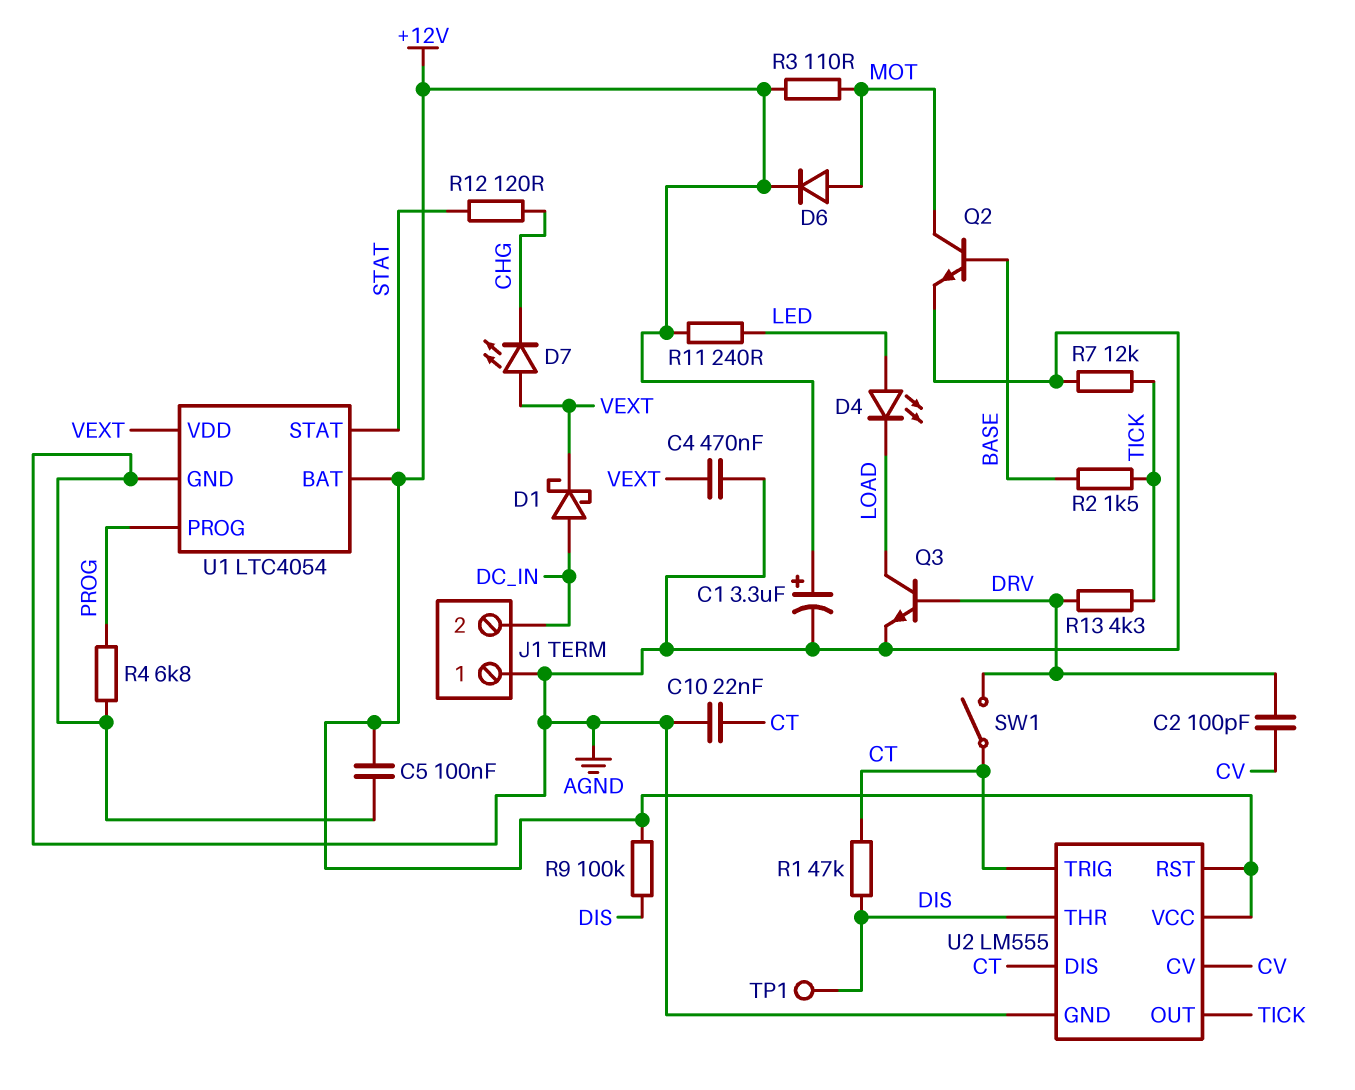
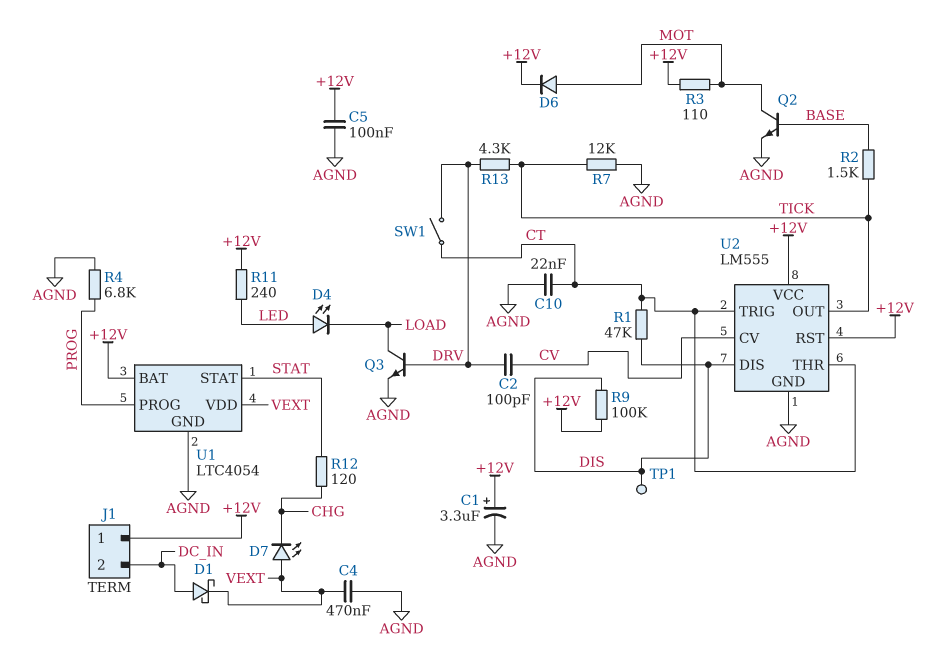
J1 pin 1: AGND -> +12V
U2 pin DIS: CT -> DIS
U2 pin THR: DIS -> CT

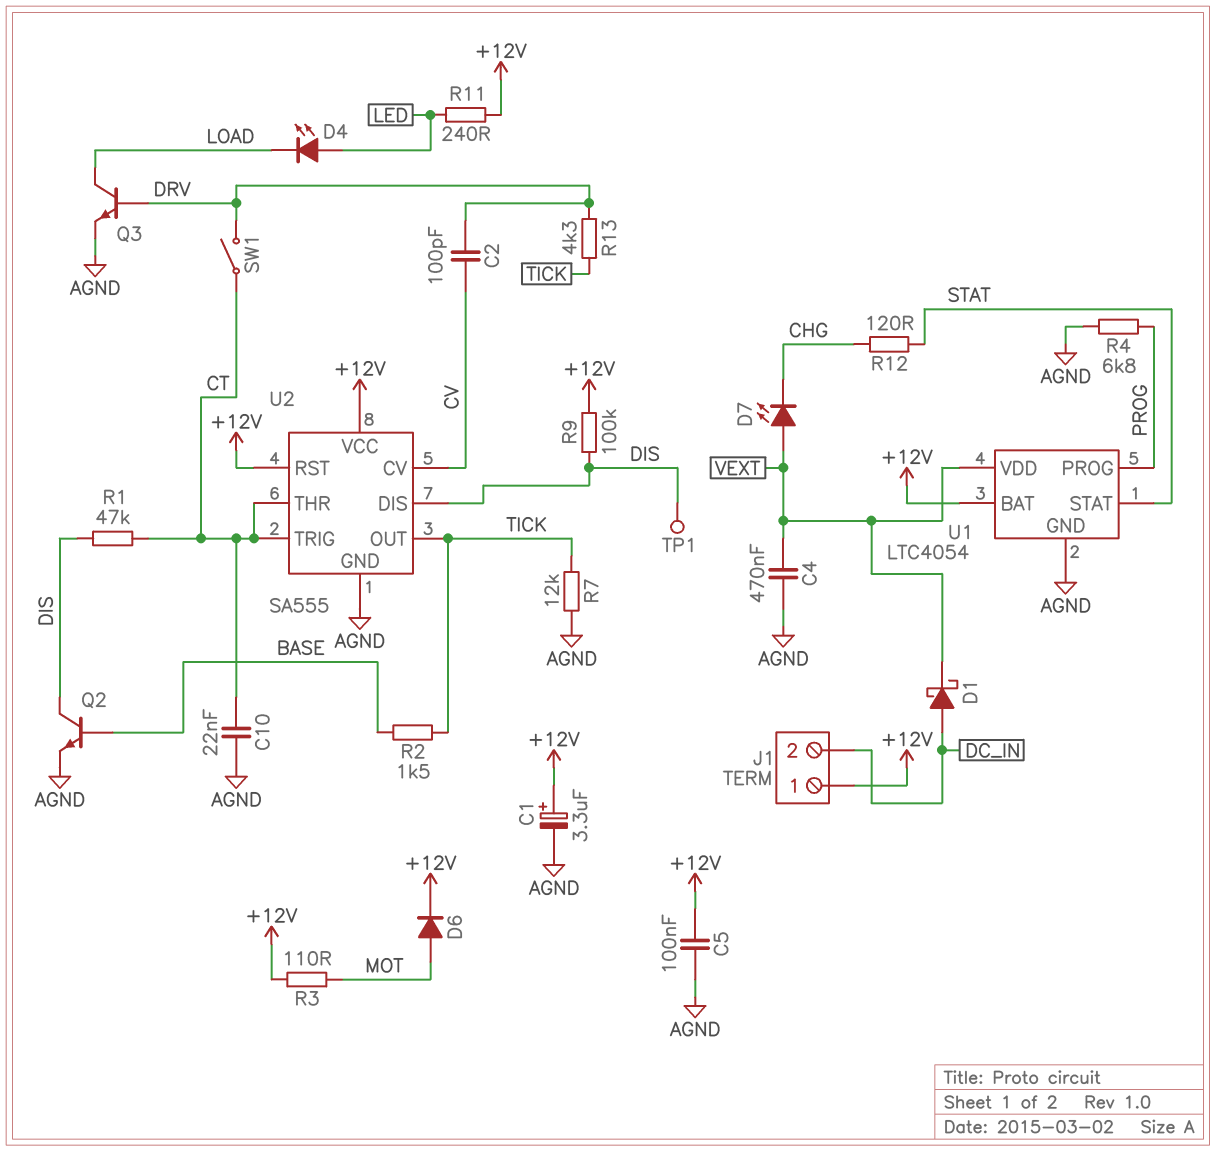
Q2: NPN (B BASE, C MOT, E AGND) -> NPN (B BASE, C DIS, E AGND)
U2: LM555 -> SA555

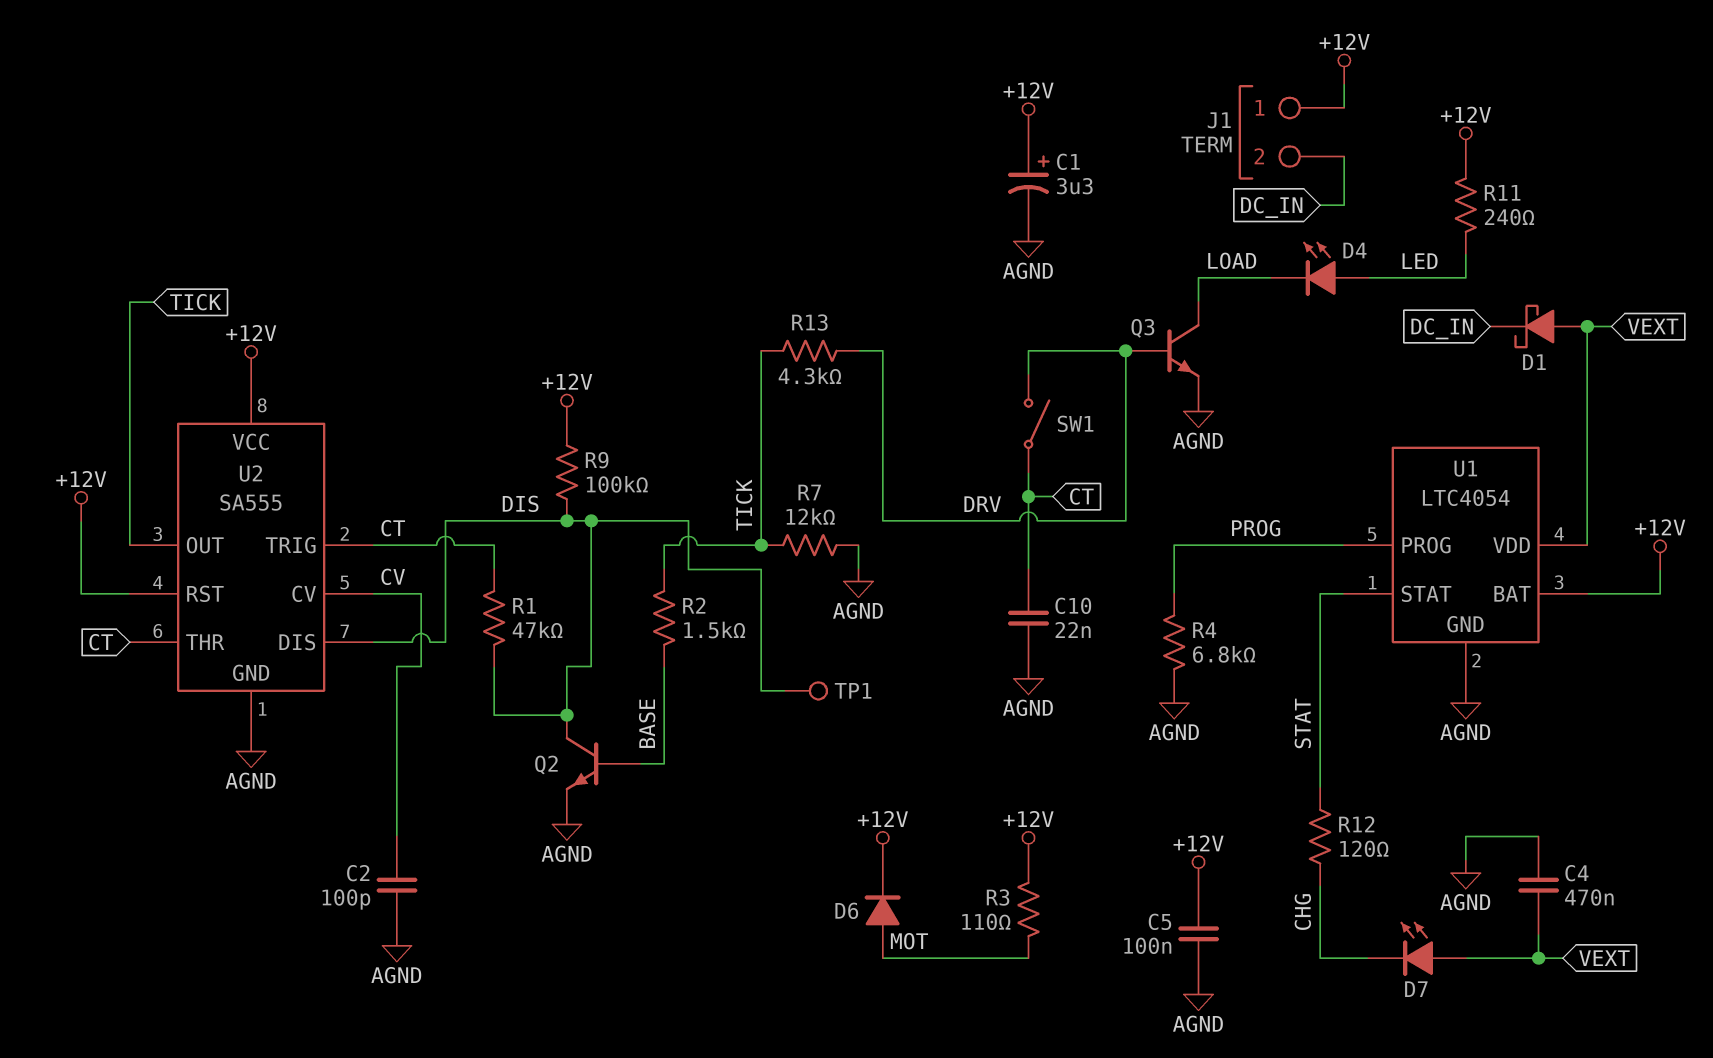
C2: 100pF (CV, DRV) -> 100pF (AGND, CV)
D1: schottky (A DC_IN, K VEXT) -> schottky (A VEXT, K DC_IN)

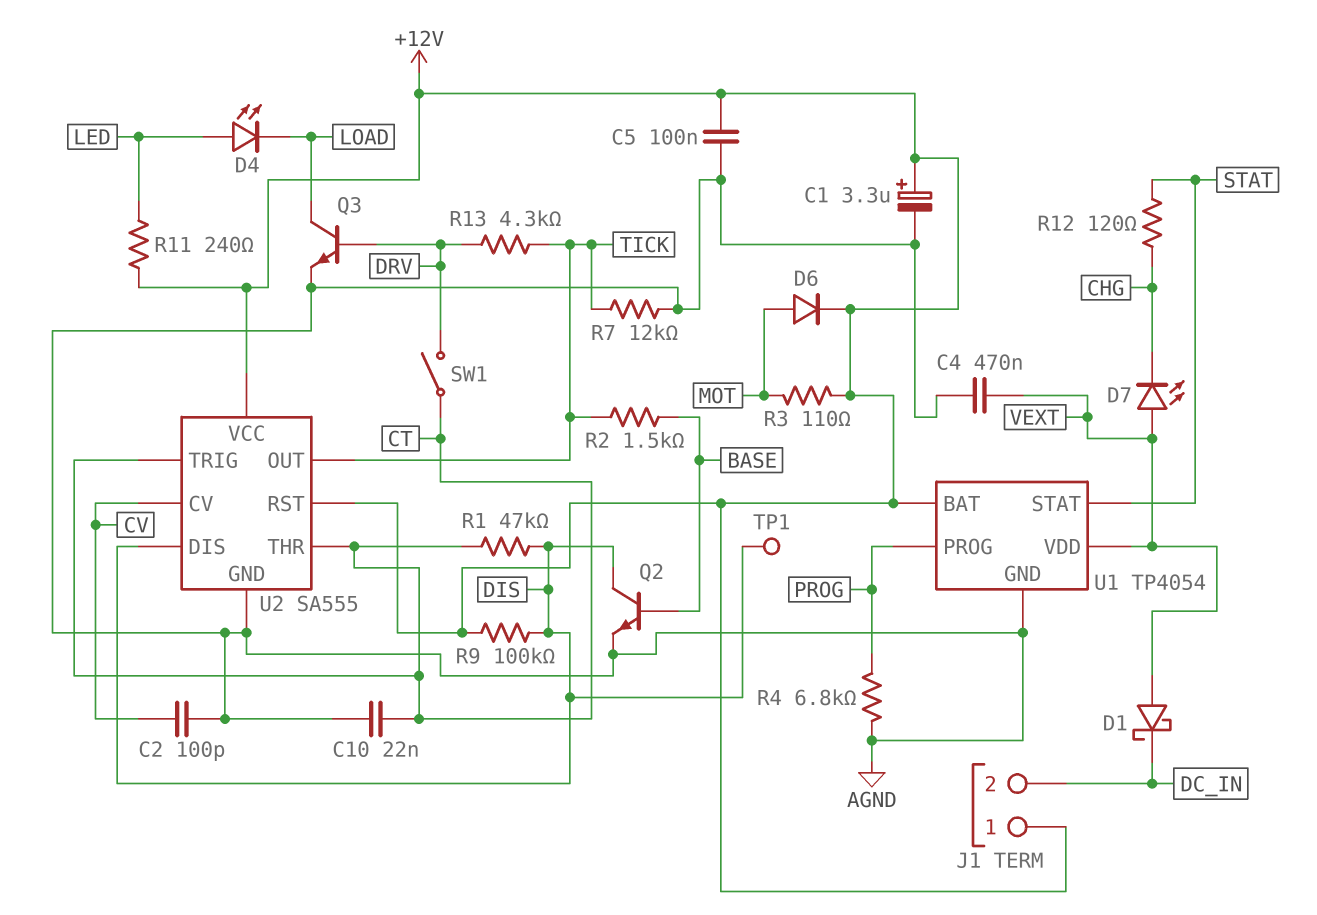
U1: LTC4054 -> TP4054

